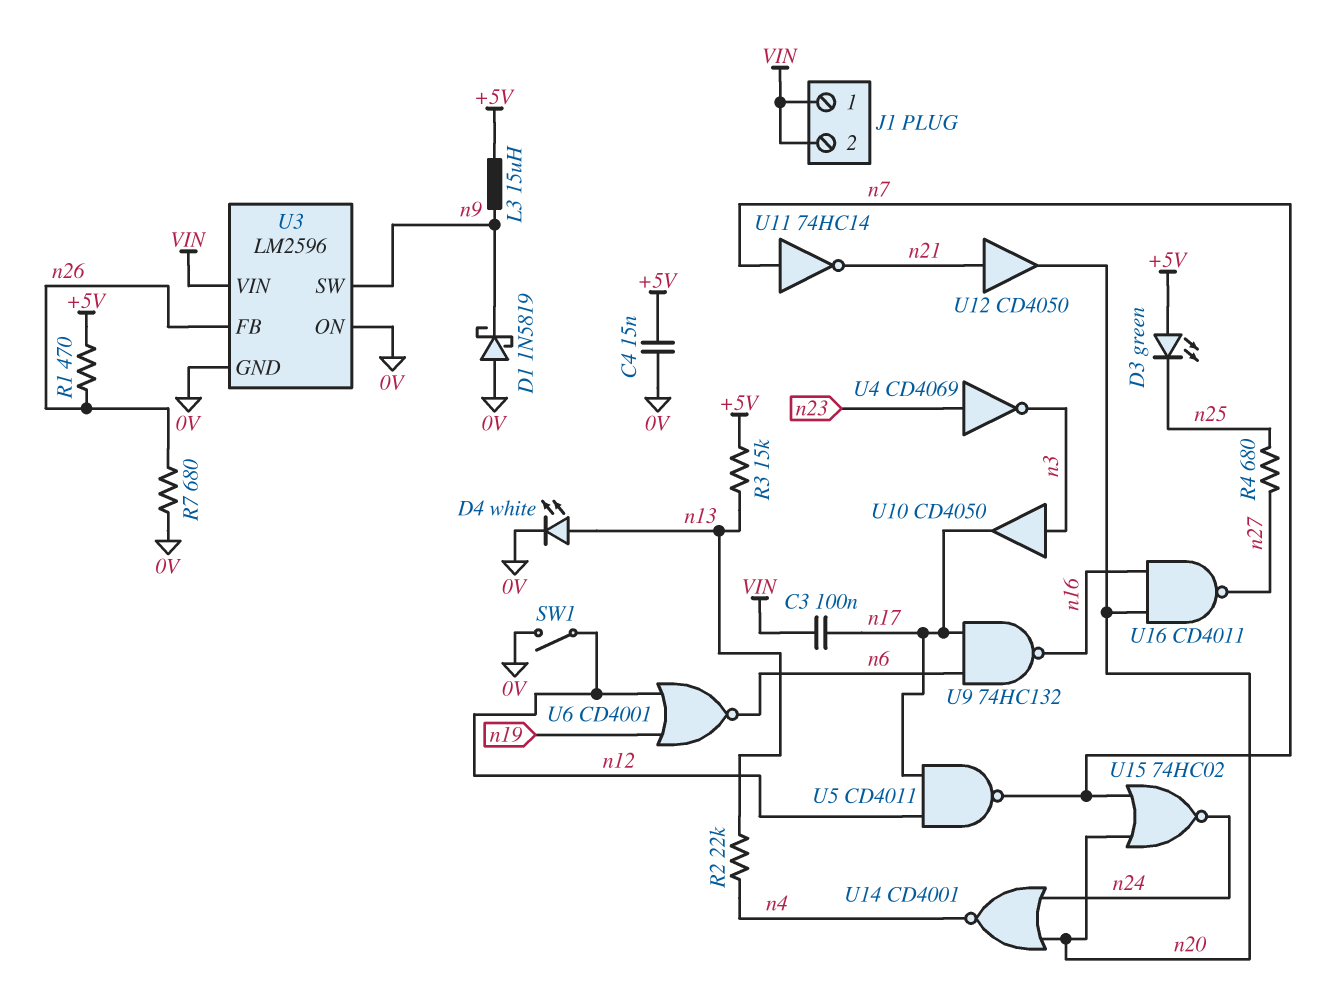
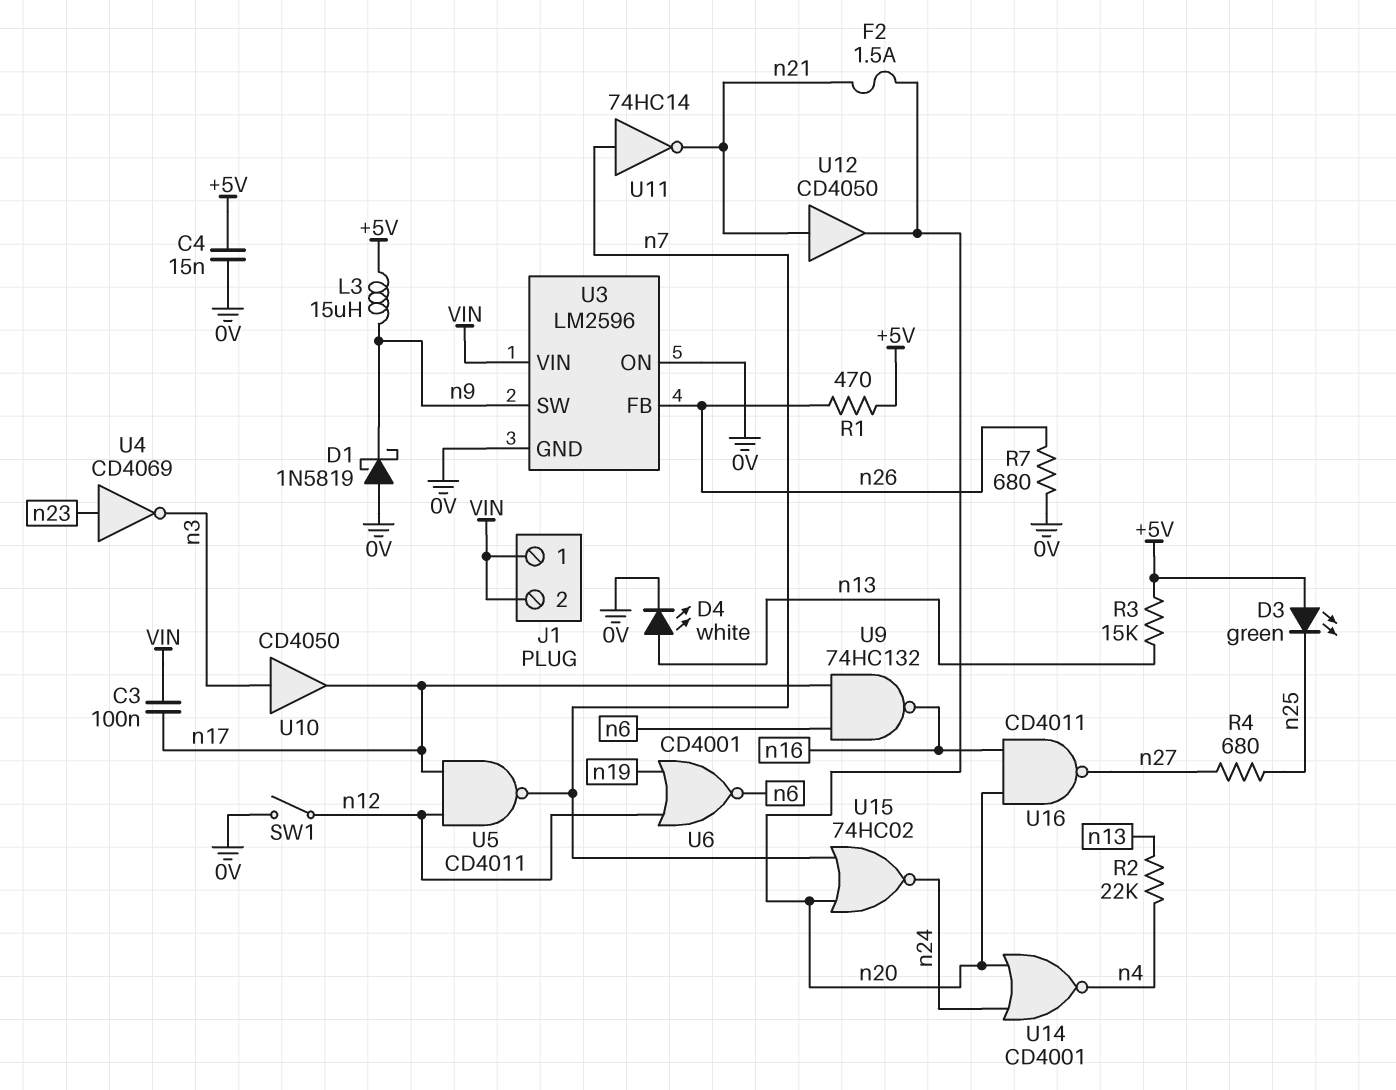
F2: none -> 1.5A (n20, n21)

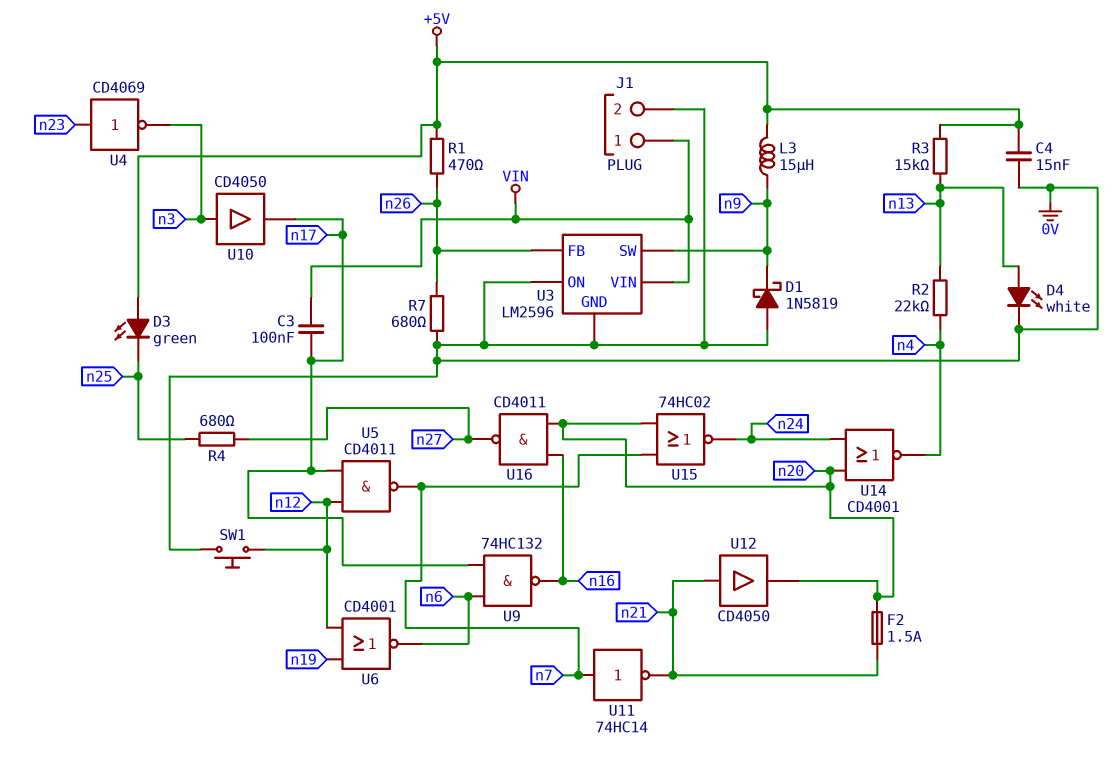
J1 pin 2: VIN -> 0V
SW1: switch (0V, n12) -> button (0V, n12)

